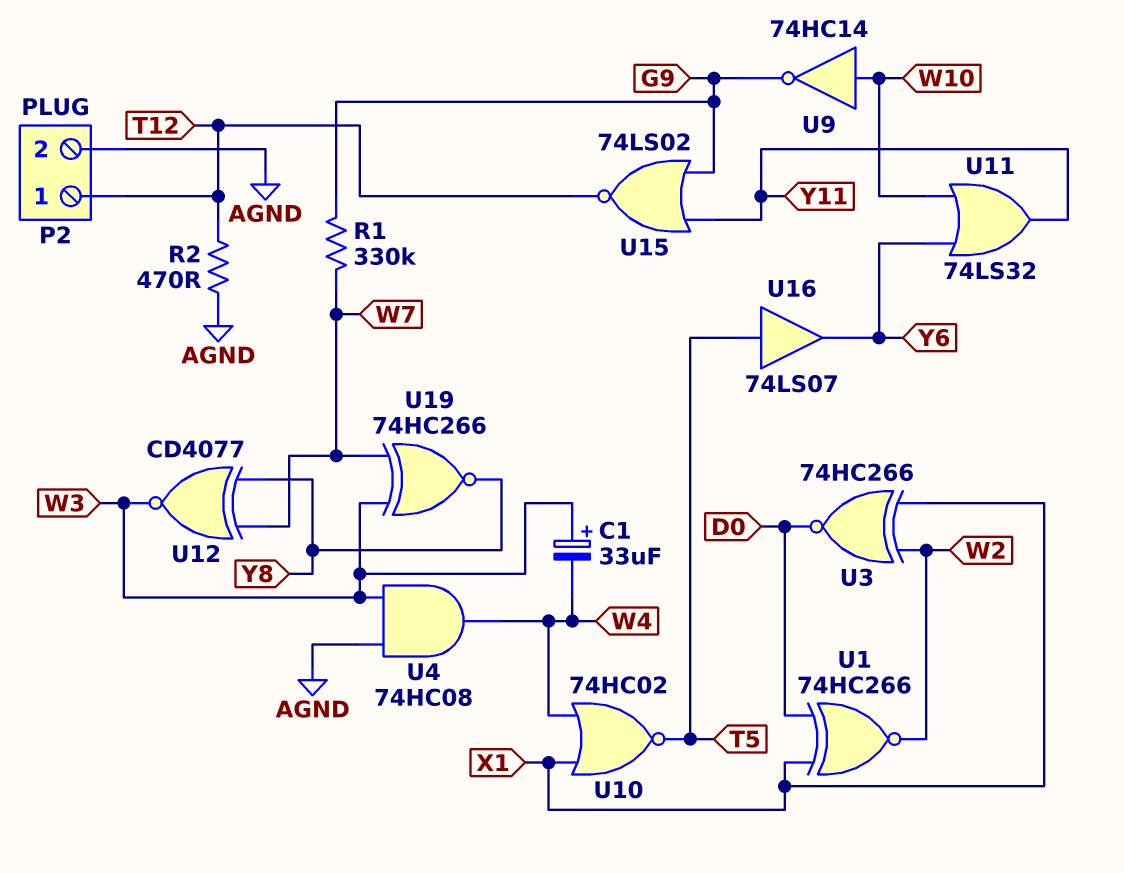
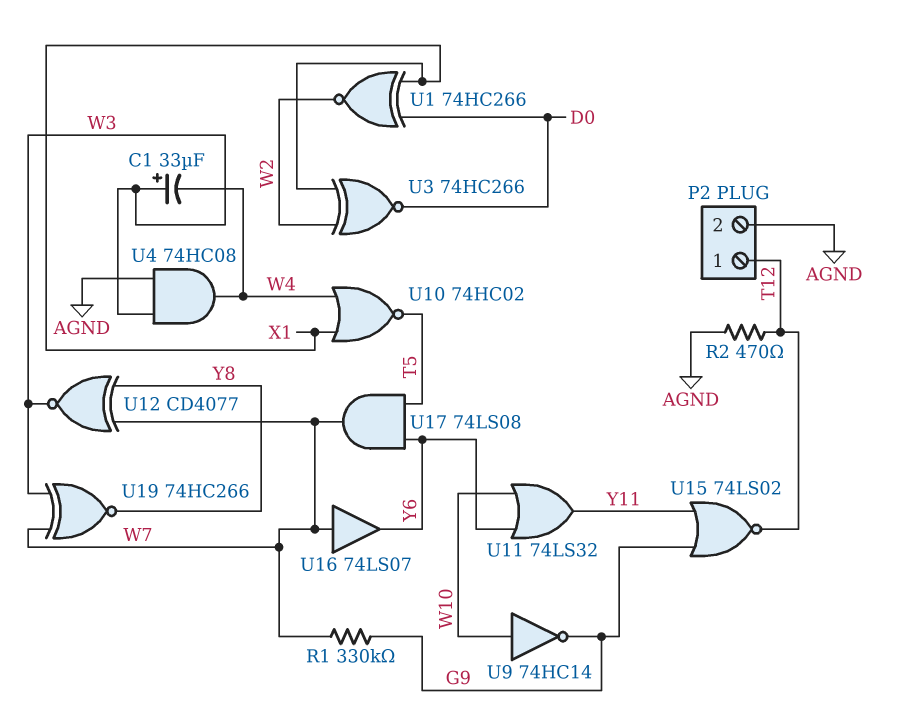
U16: buffer 74LS07 (in T5, out Y6) -> buffer 74LS07 (in W7, out Y6)
U17: none -> AND 74LS08 (in T5, in Y6, out W7)

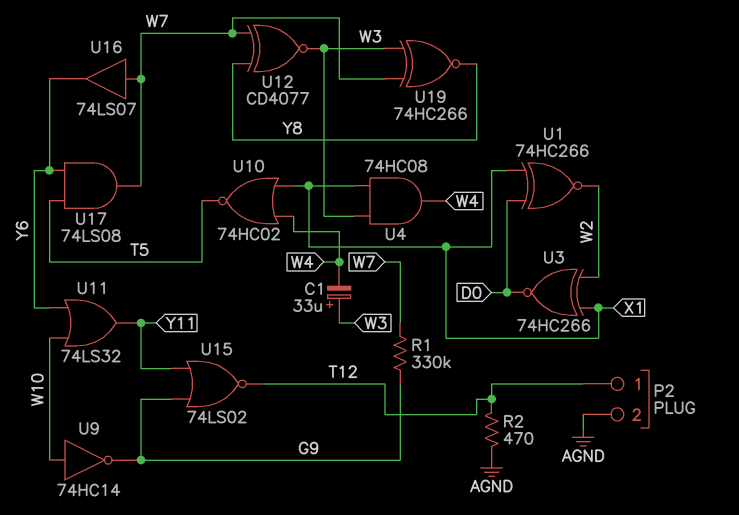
U4: AND 74HC08 (in AGND, in W3, out W4) -> AND 74HC08 (in W3, in X1, out W4)

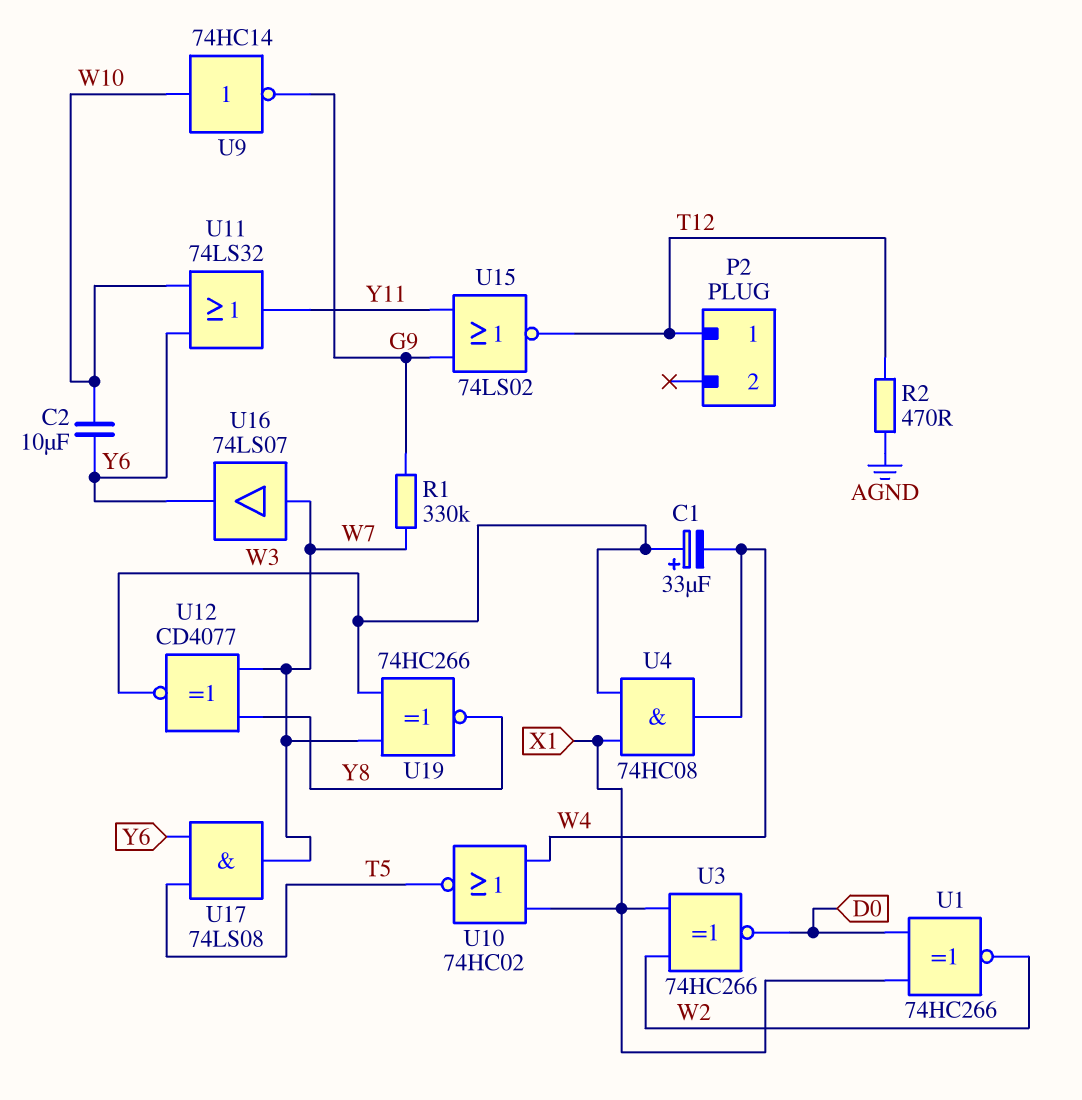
C2: none -> 10uF (W10, Y6)
P2 pin 2: AGND -> none

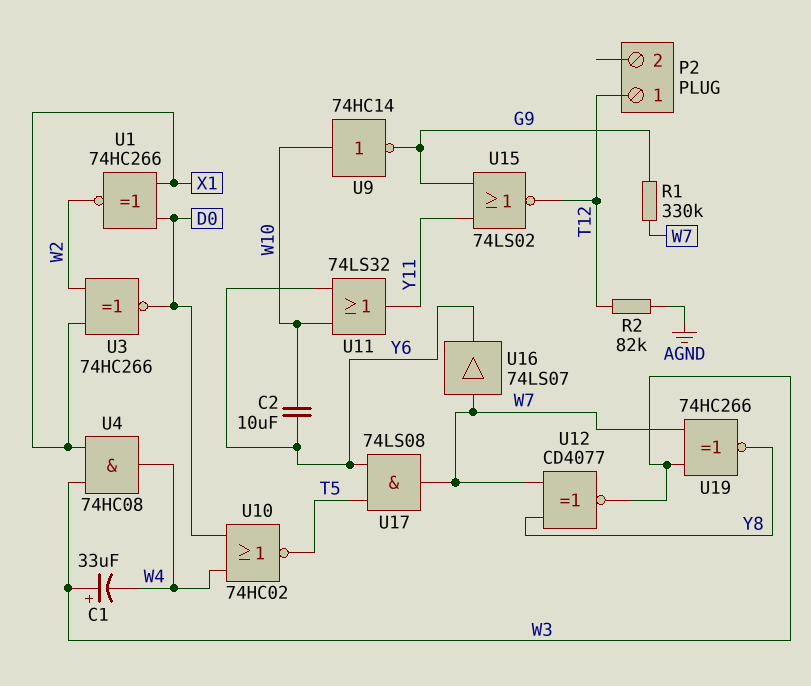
R2: 470 (AGND, T12) -> 82k (AGND, T12)
U10: NOR 74HC02 (in W4, in X1, out T5) -> NOR 74HC02 (in D0, in W4, out T5)

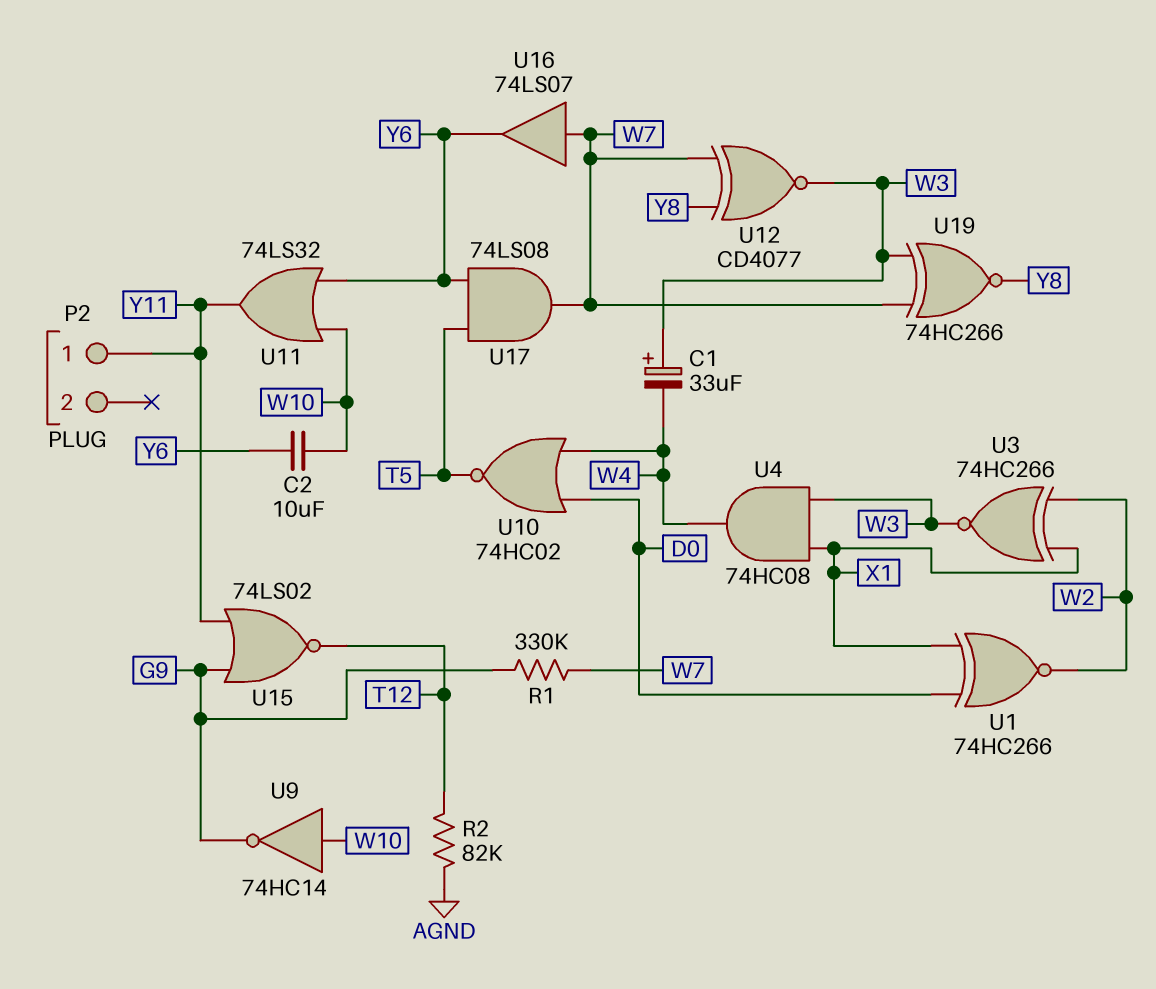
P2 pin 1: T12 -> Y11
U3: XNOR 74HC266 (in W2, in X1, out D0) -> XNOR 74HC266 (in W2, in X1, out W3)

